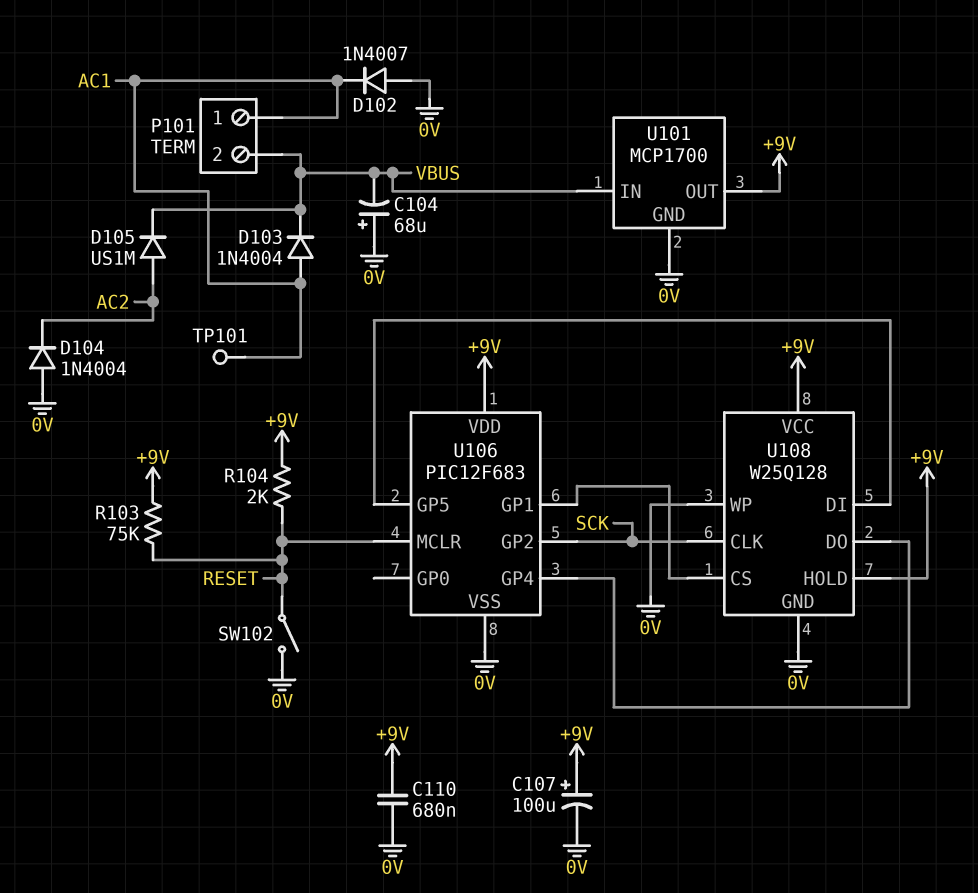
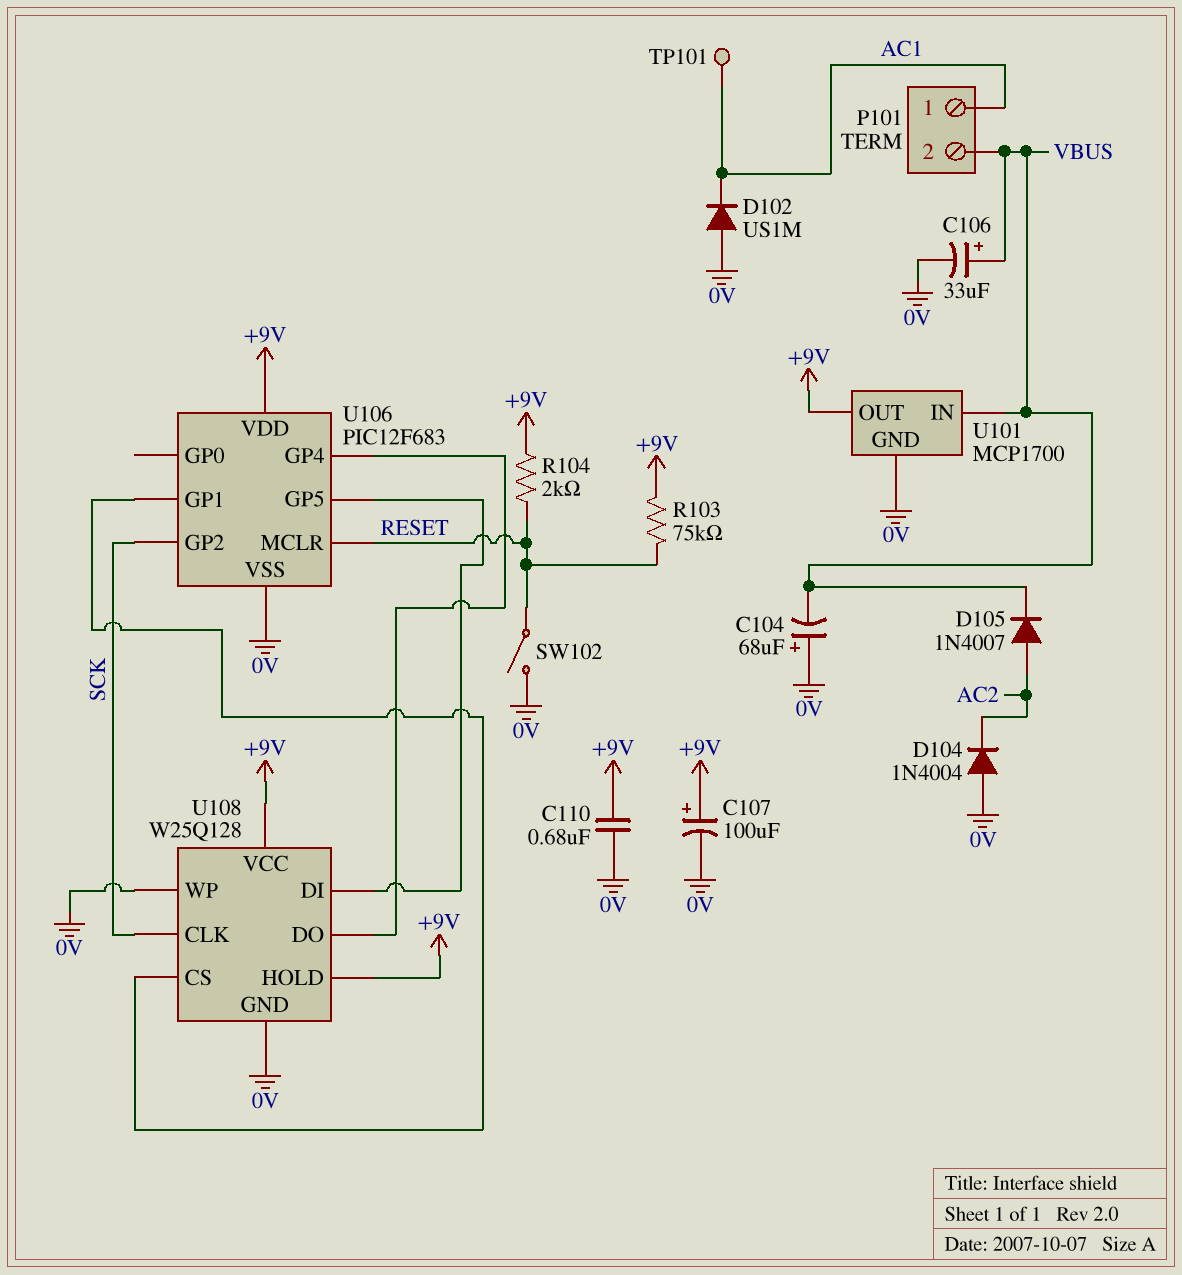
C106: none -> 33uF (plus VBUS, minus 0V)
D102: diode 1N4007 (A 0V, K AC1) -> diode US1M (A 0V, K AC1)
D103: diode 1N4004 (A AC1, K VBUS) -> none
D105: diode US1M (A AC2, K VBUS) -> diode 1N4007 (A AC2, K VBUS)

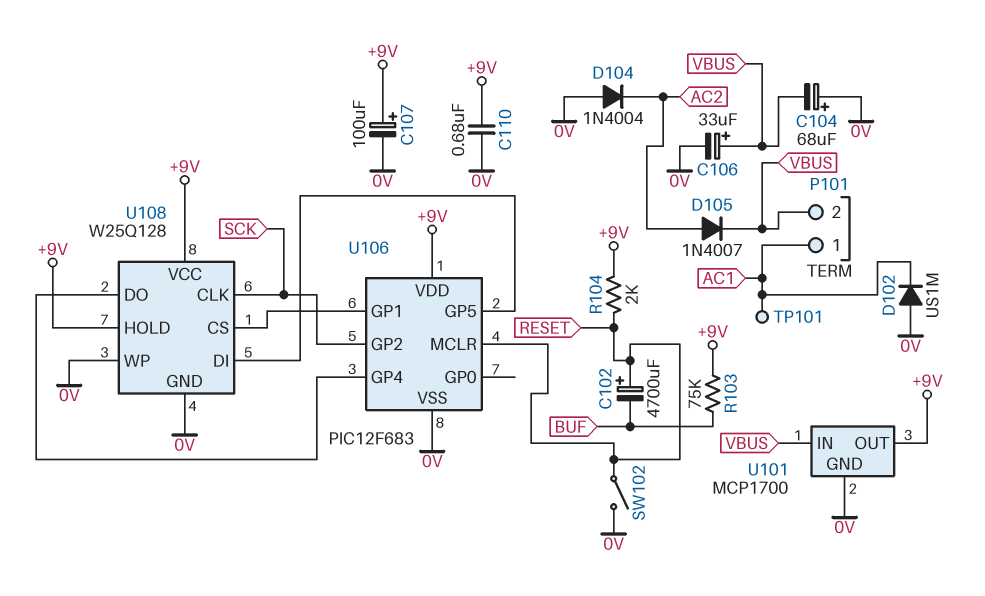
C102: none -> 4700uF (plus RESET, minus BUF)
R103: 75k (+9V, RESET) -> 75k (+9V, BUF)

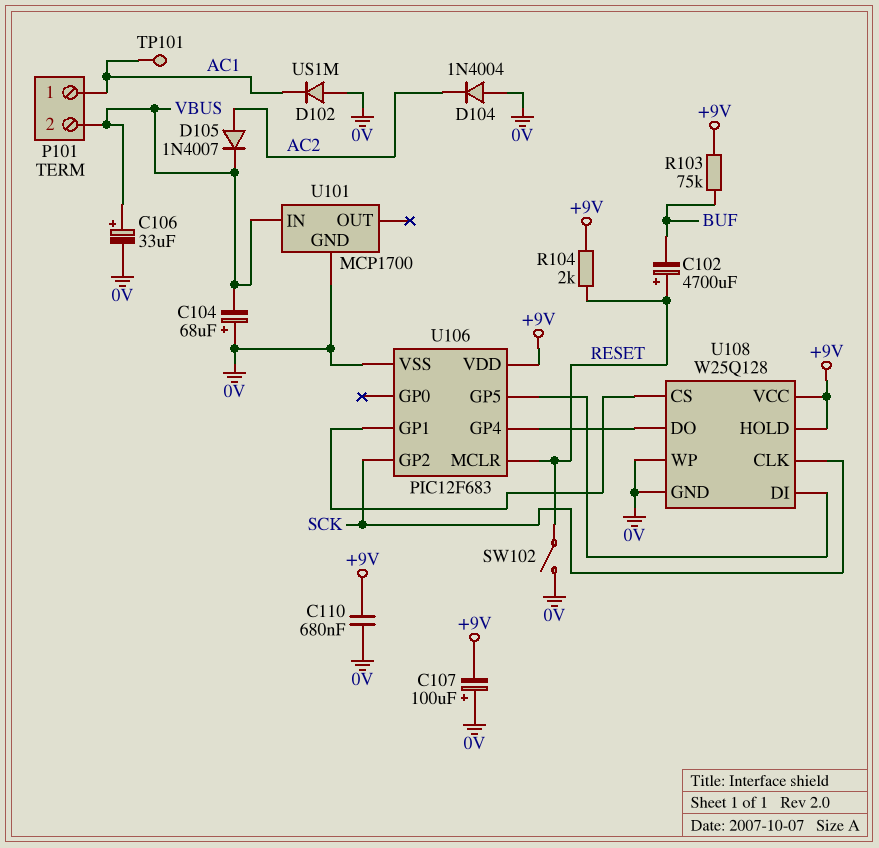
C107: 100uF (plus +9V, minus 0V) -> 100uF (plus 0V, minus +9V)
U101 pin OUT: +9V -> none

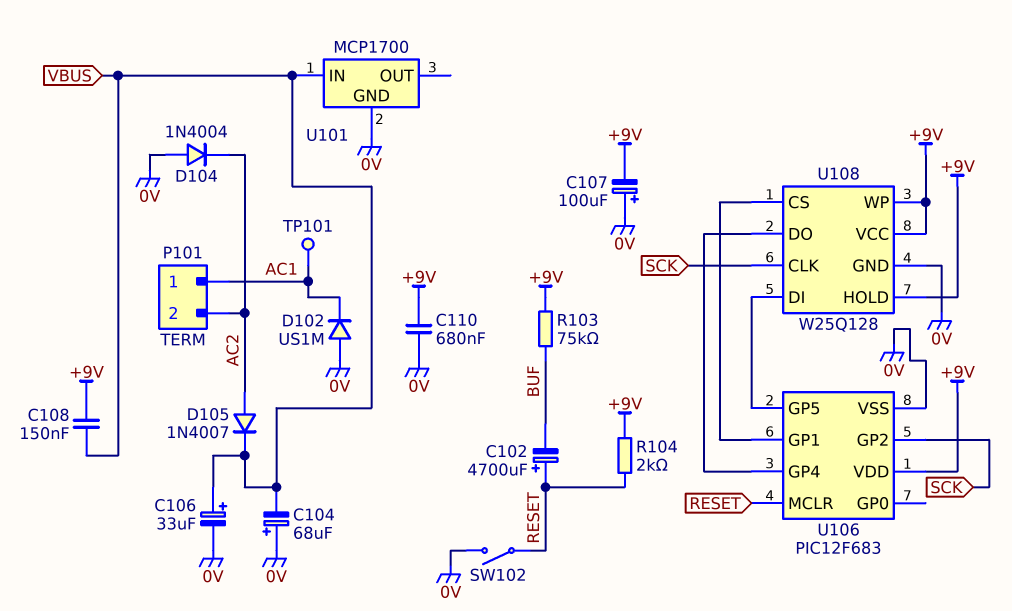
C108: none -> 150nF (+9V, VBUS)
P101 pin 2: VBUS -> AC2
U108 pin WP: 0V -> +9V

